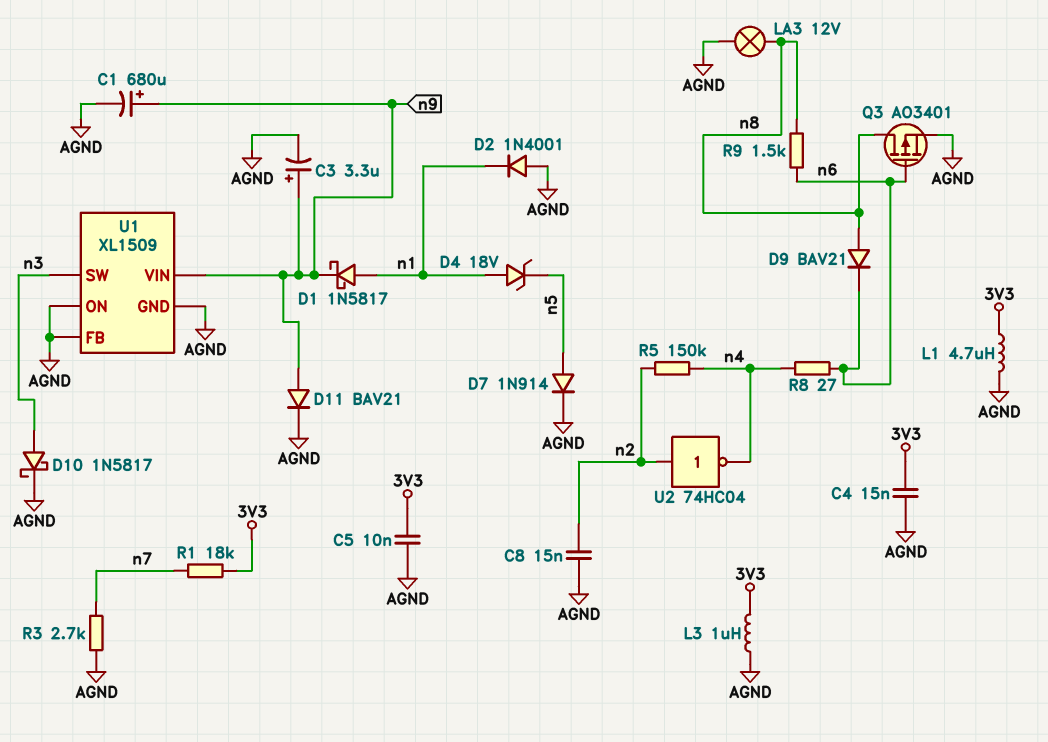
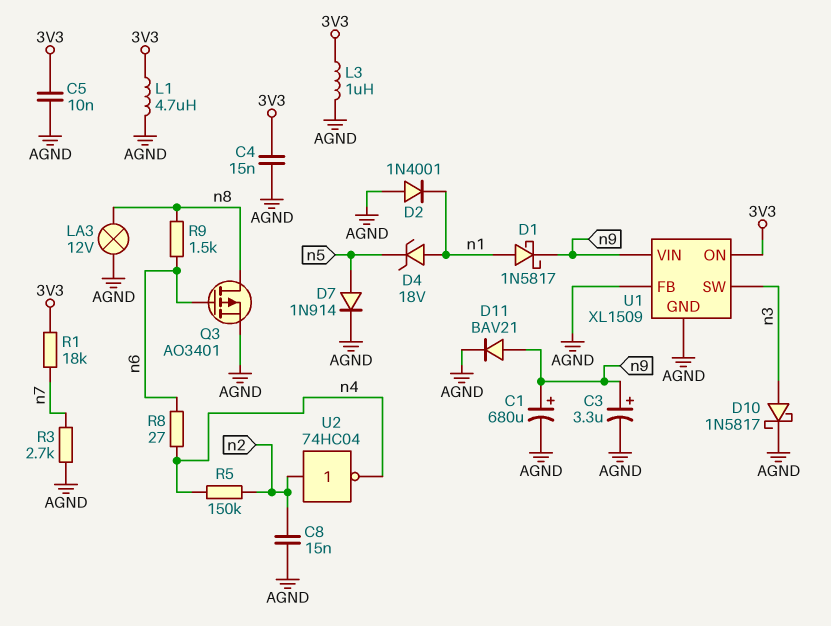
D9: diode BAV21 (A n8, K n6) -> none
U1 pin ON: AGND -> 3V3

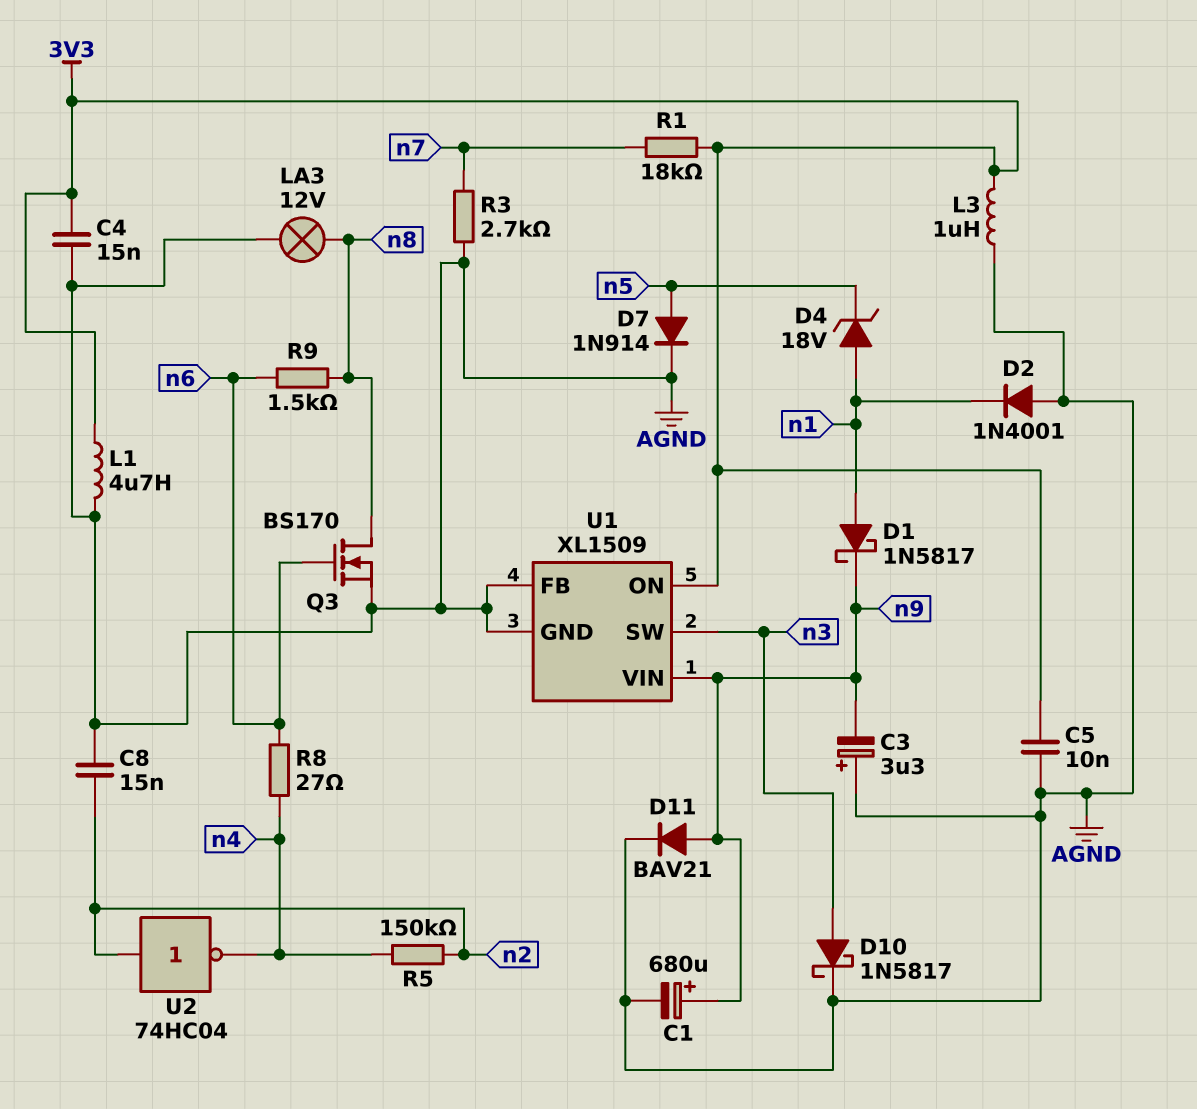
C3: 3.3uF (plus n9, minus AGND) -> 3.3uF (plus AGND, minus n9)
Q3: PMOS AO3401 (G n6, D n8, S AGND) -> NMOS BS170 (G n6, D n8, S AGND)

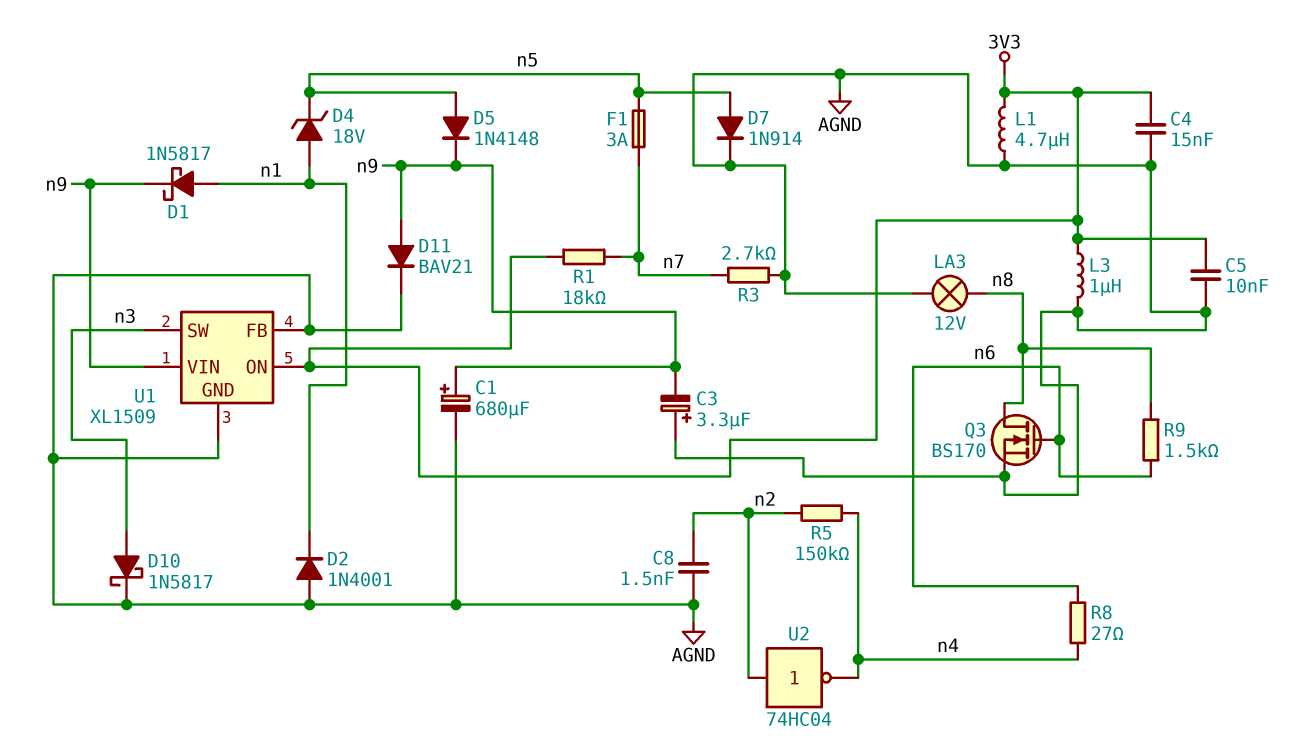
C8: 15nF (AGND, n2) -> 1.5nF (AGND, n2)
D5: none -> diode 1N4148 (A n5, K n9)
F1: none -> 3A (n5, n7)

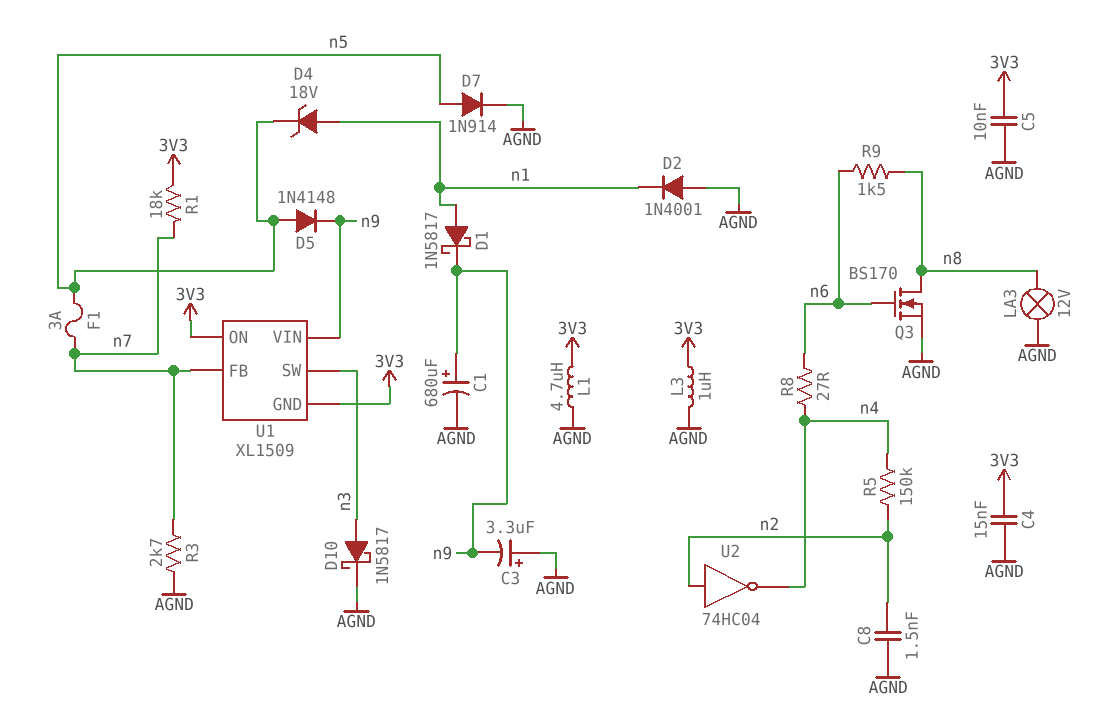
D11: diode BAV21 (A n9, K AGND) -> none
U1 pin FB: AGND -> n7
U1 pin GND: AGND -> 3V3

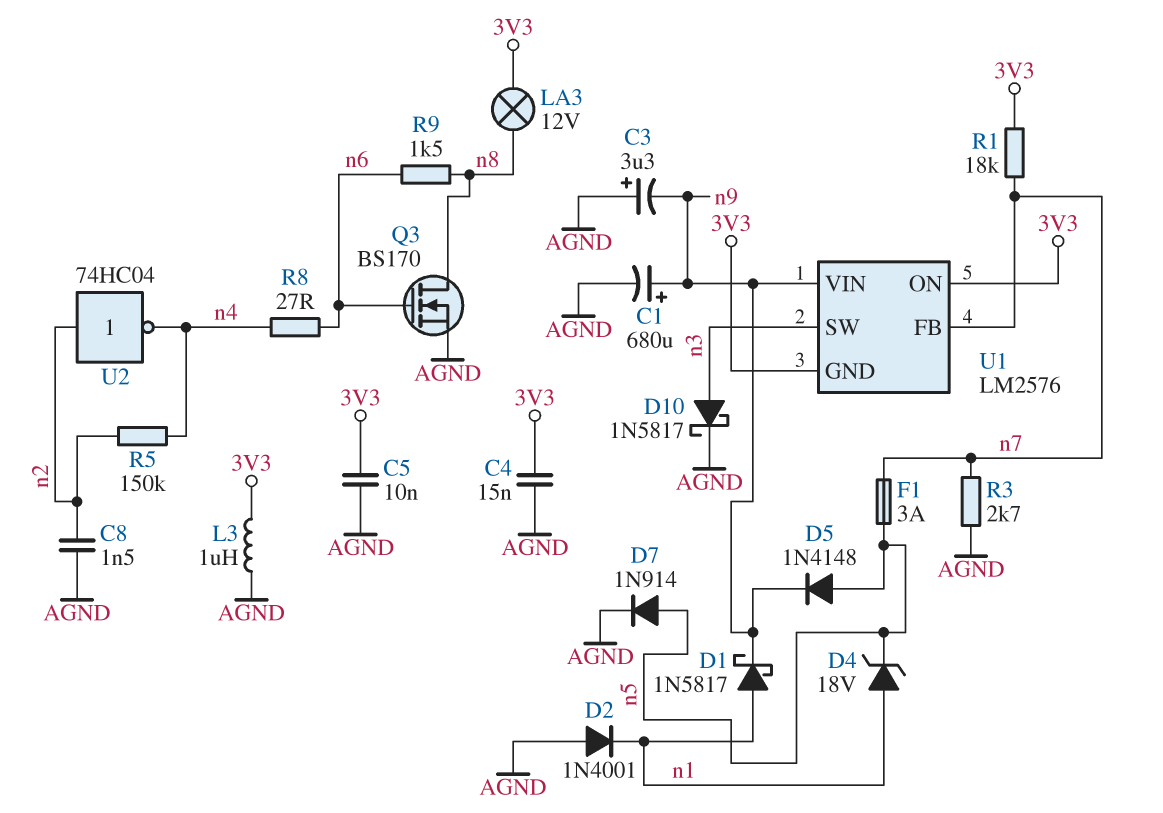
L1: 4.7uH (3V3, AGND) -> none
LA3: lamp 12V (AGND, n8) -> lamp 12V (3V3, n8)
U1: XL1509 -> LM2576

